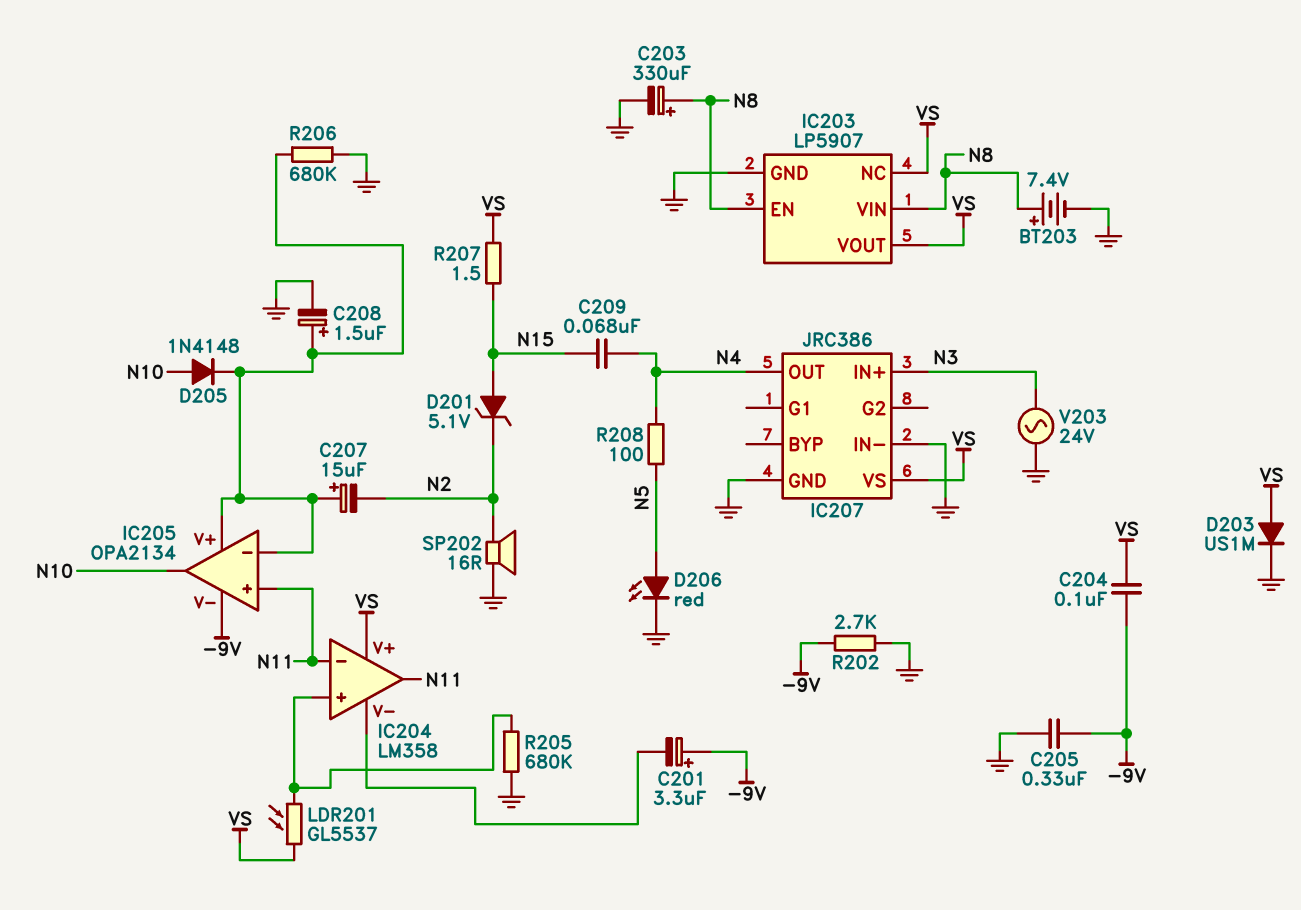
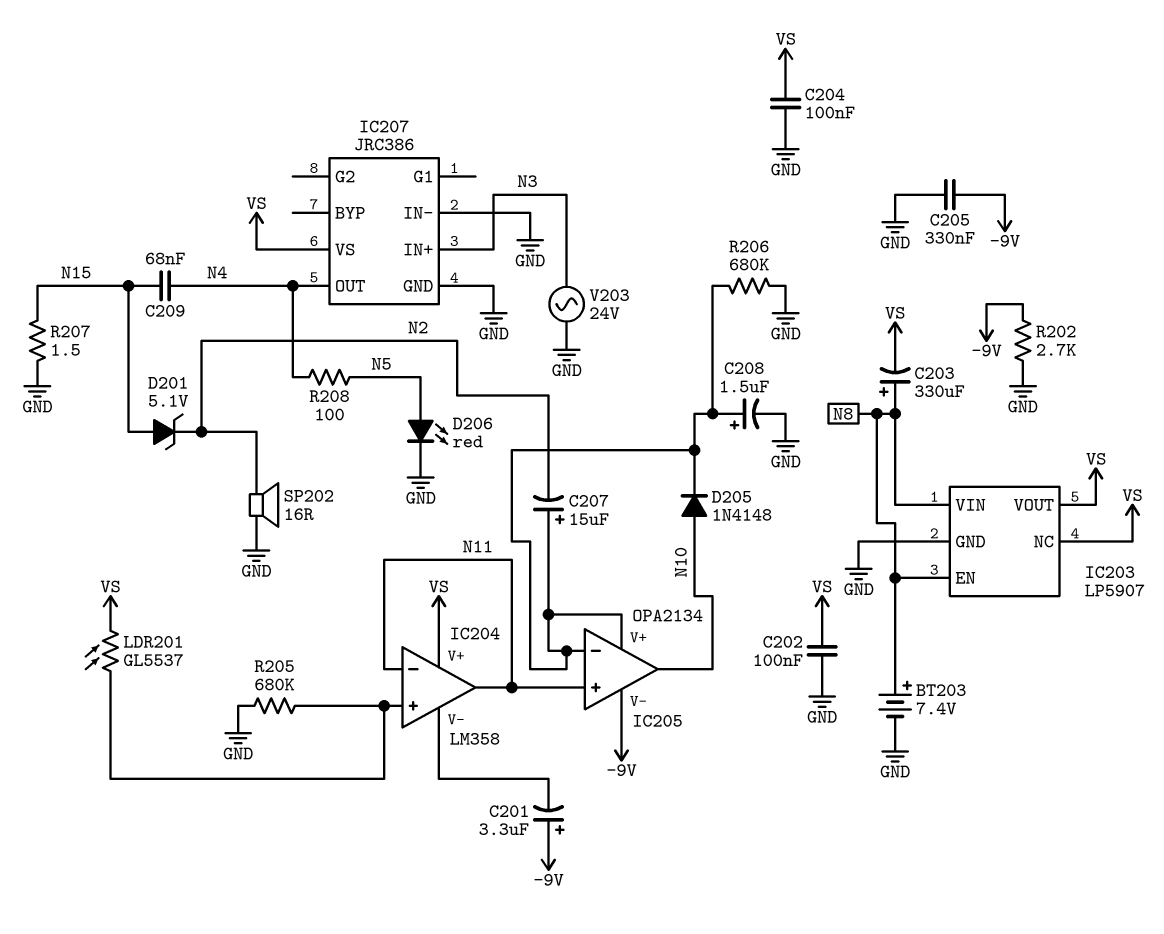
C202: none -> 100nF (GND, VS)
C203: 330uF (plus N8, minus GND) -> 330uF (plus N8, minus VS)
C204: 100nF (-9V, VS) -> 100nF (GND, VS)
D203: diode US1M (A VS, K GND) -> none
R207: 1.5 (N15, VS) -> 1.5 (GND, N15)

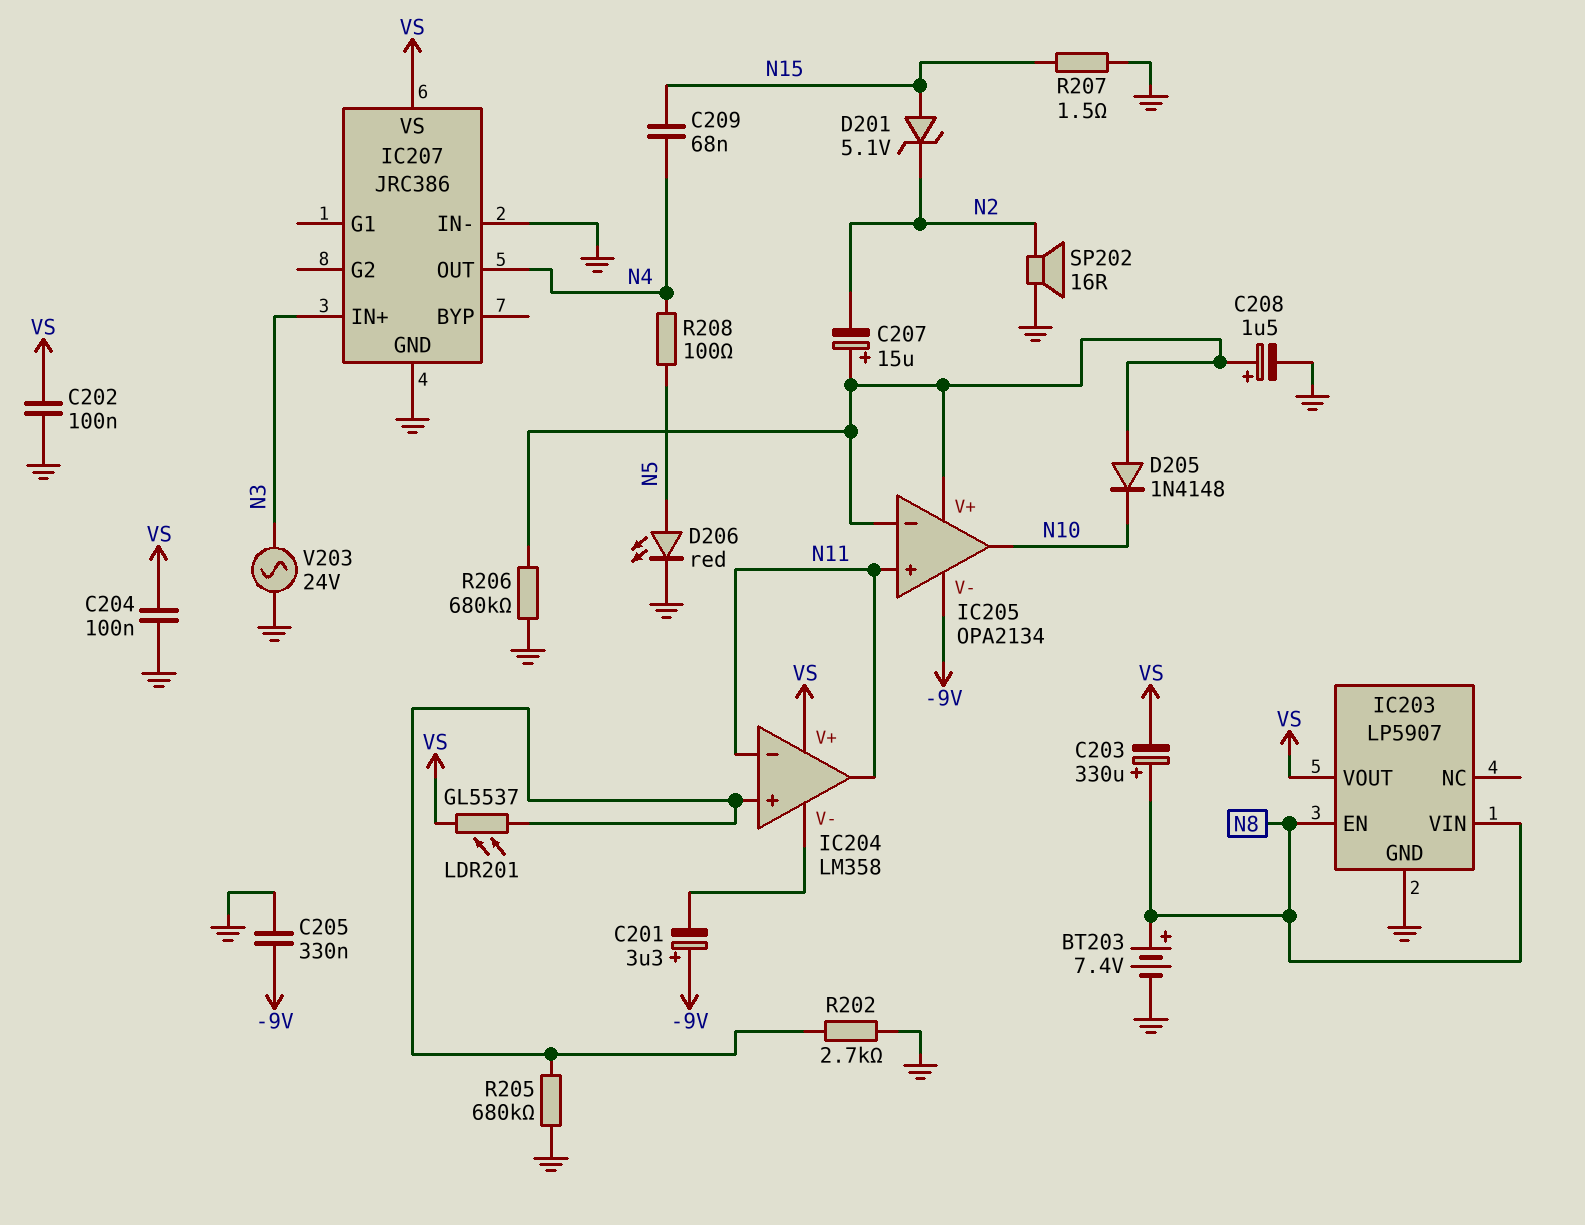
D205: diode 1N4148 (A N10, K IC205/V+) -> diode 1N4148 (A IC205/V+, K N10)
IC203 pin NC: VS -> none
R202: 2.7k (-9V, GND) -> 2.7k (GND, IC204/in+)

